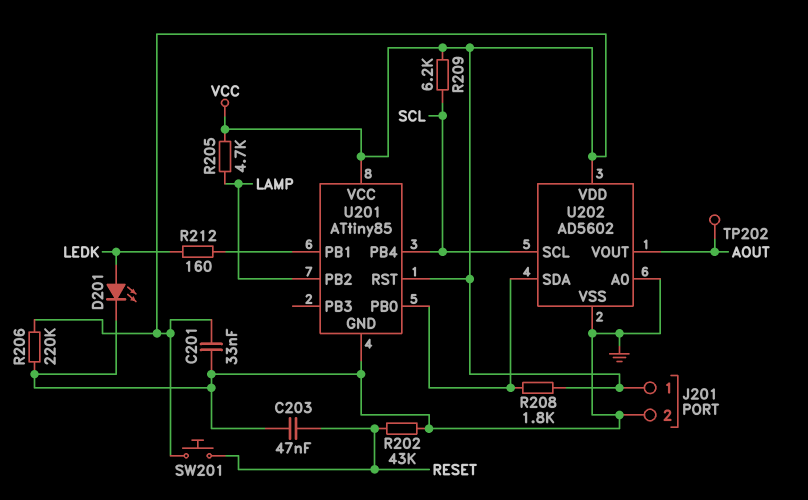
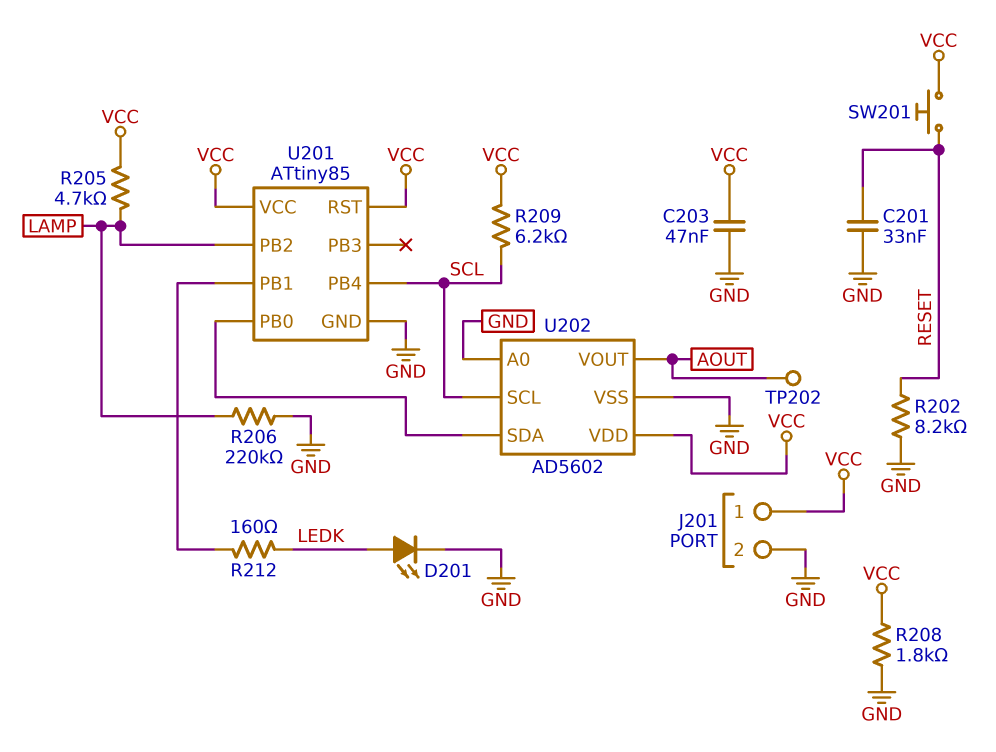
C201: 33nF (GND, VCC) -> 33nF (GND, RESET)
C203: 47nF (GND, RESET) -> 47nF (GND, VCC)
R202: 43k (GND, RESET) -> 8.2k (GND, RESET)
R206: 220k (GND, VCC) -> 220k (GND, LAMP)
R208: 1.8k (U201/PB0, VCC) -> 1.8k (GND, VCC)

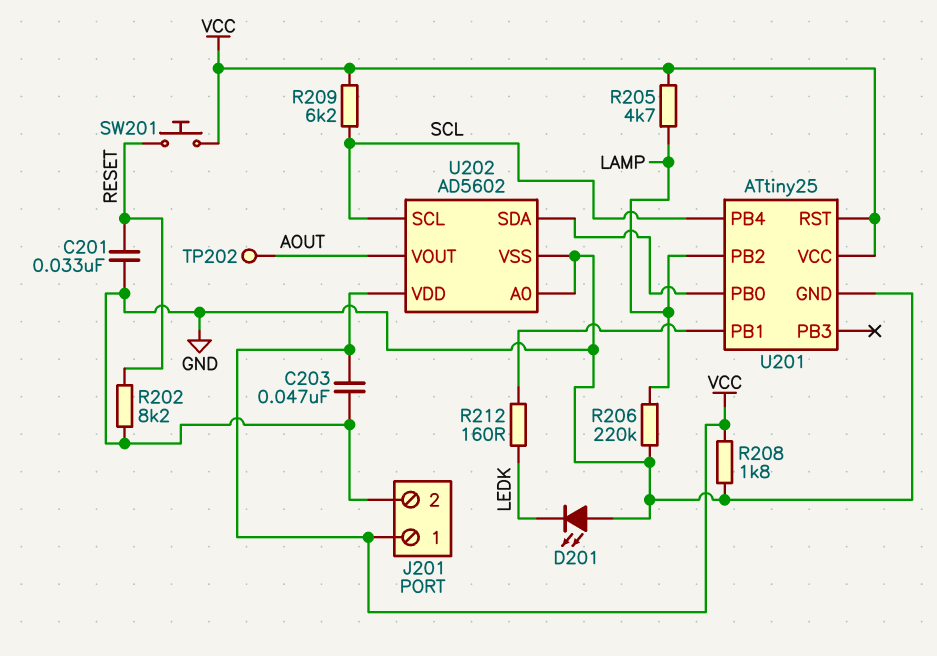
D201: LED (A LEDK, K GND) -> LED (A GND, K LEDK)
U201: ATtiny85 -> ATtiny25

